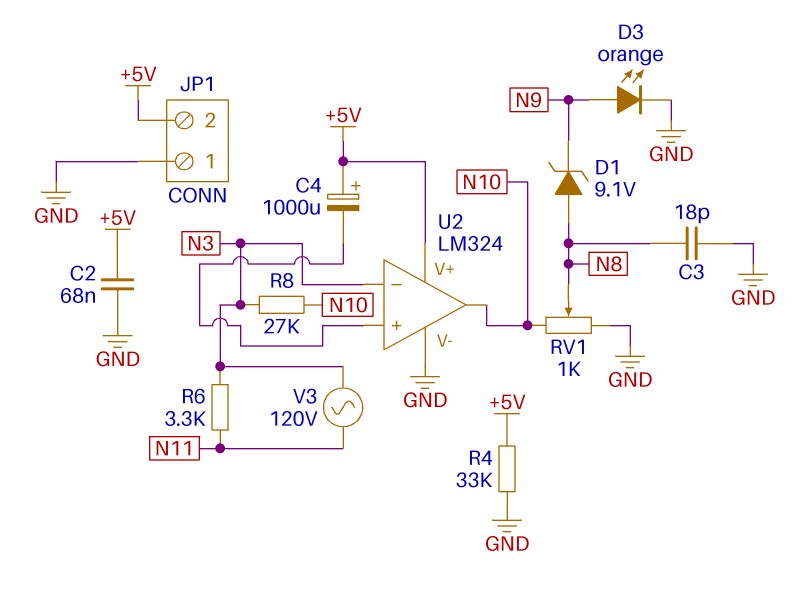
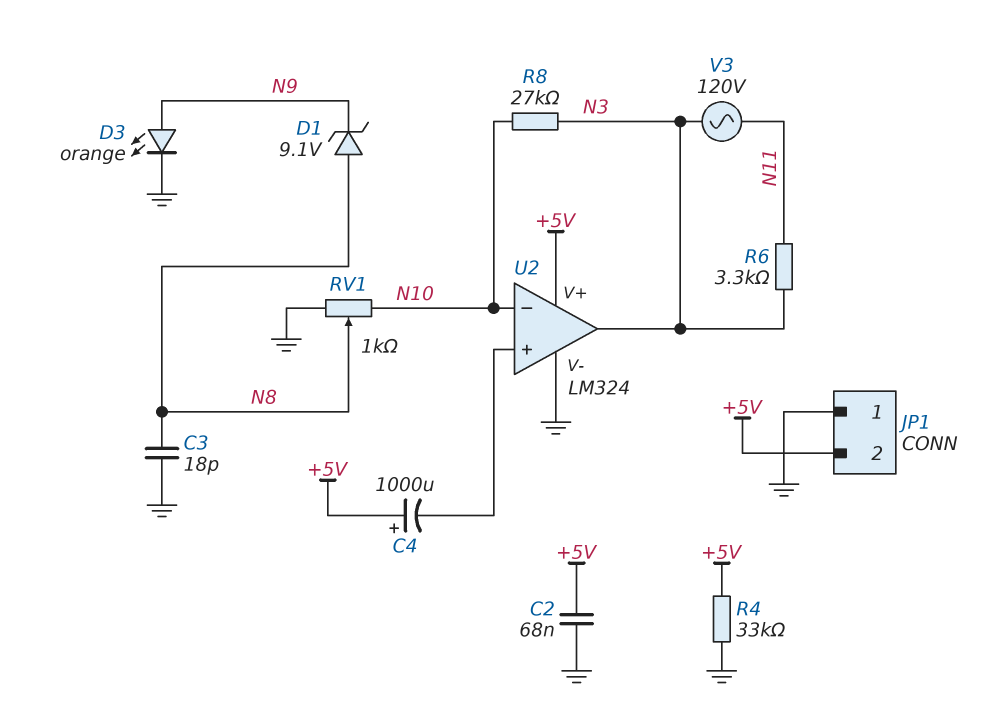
U2 pin in-: N3 -> N10
U2 pin out: N10 -> N3

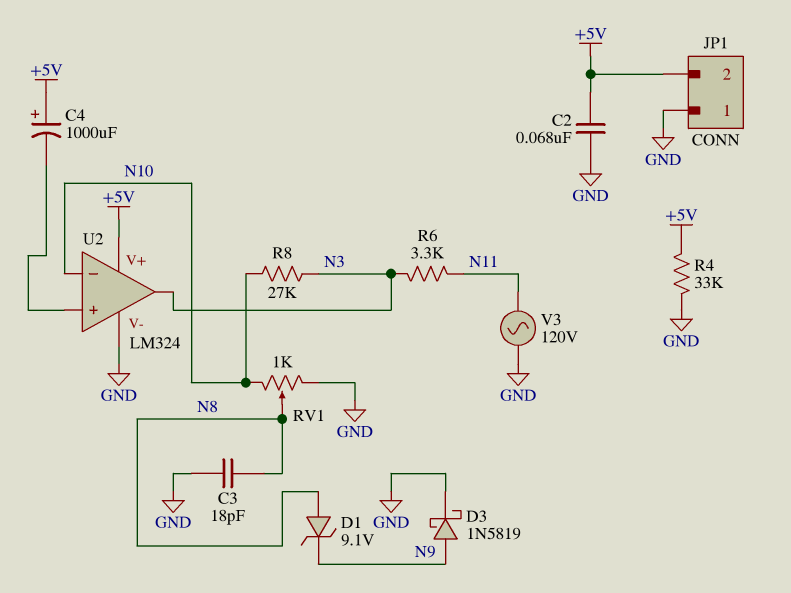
D3: LED orange (A N9, K GND) -> schottky 1N5819 (A N9, K GND)
V3: AC 120V (N3, N11) -> AC 120V (GND, N11)

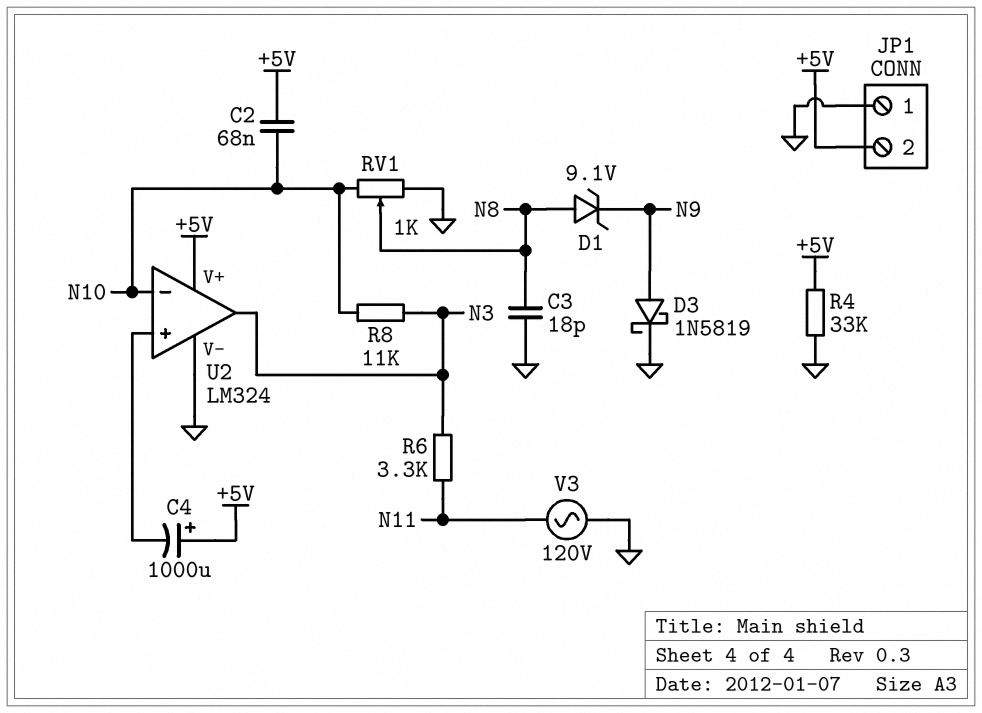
C2: 68nF (+5V, GND) -> 68nF (+5V, N10)
R8: 27k (N3, N10) -> 11k (N3, N10)

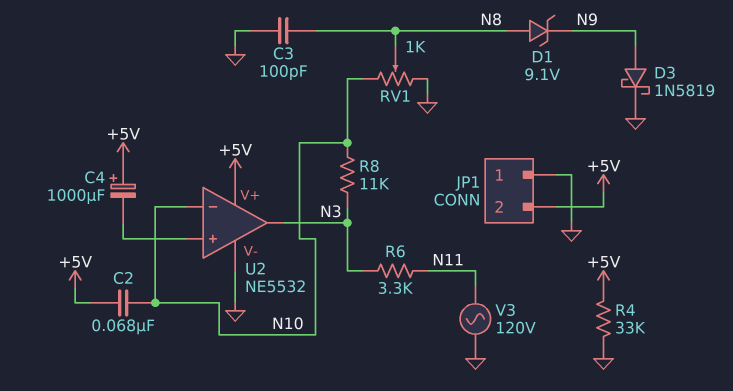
C3: 18pF (GND, N8) -> 100pF (GND, N8)
U2: LM324 -> NE5532

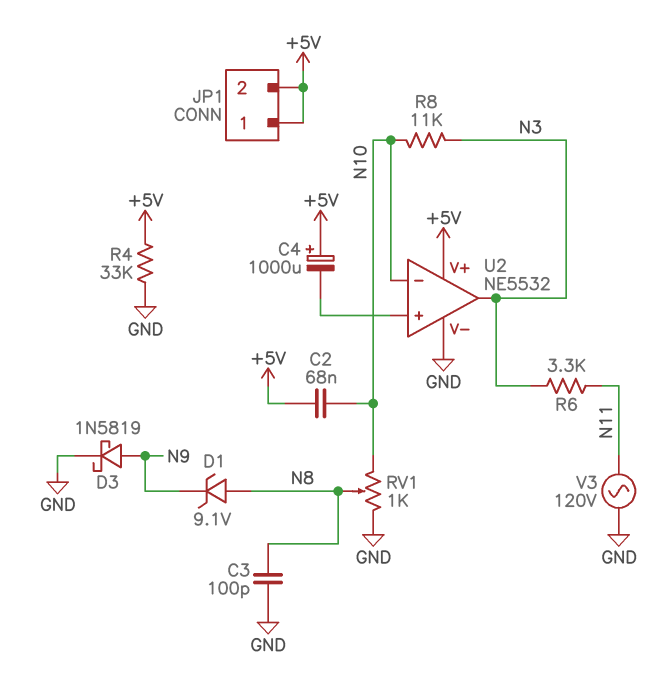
JP1 pin 1: GND -> +5V

